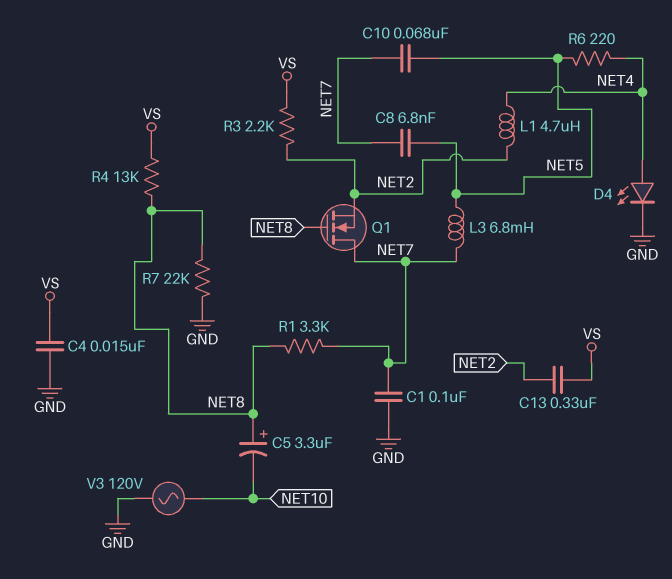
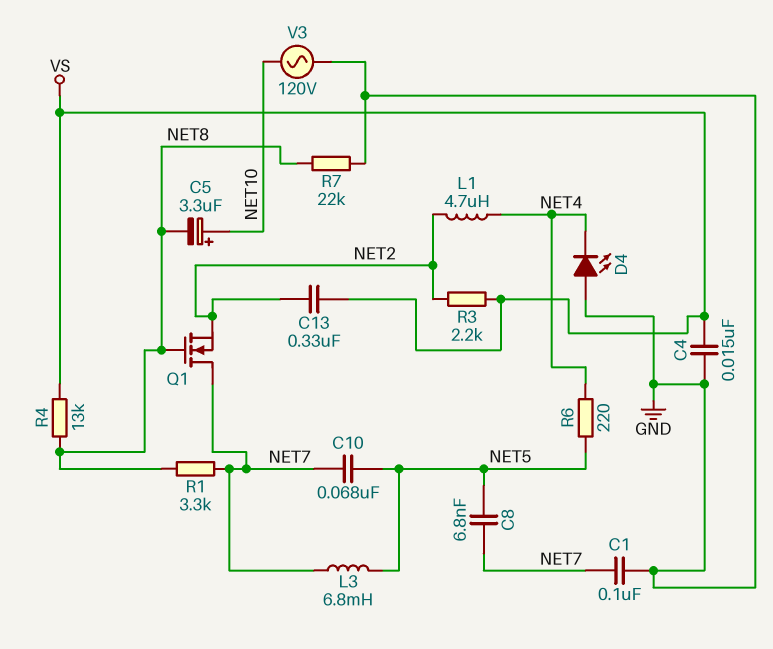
C5: 3.3uF (plus NET8, minus NET10) -> 3.3uF (plus NET10, minus NET8)
D4: LED (A NET4, K GND) -> LED (A GND, K NET4)

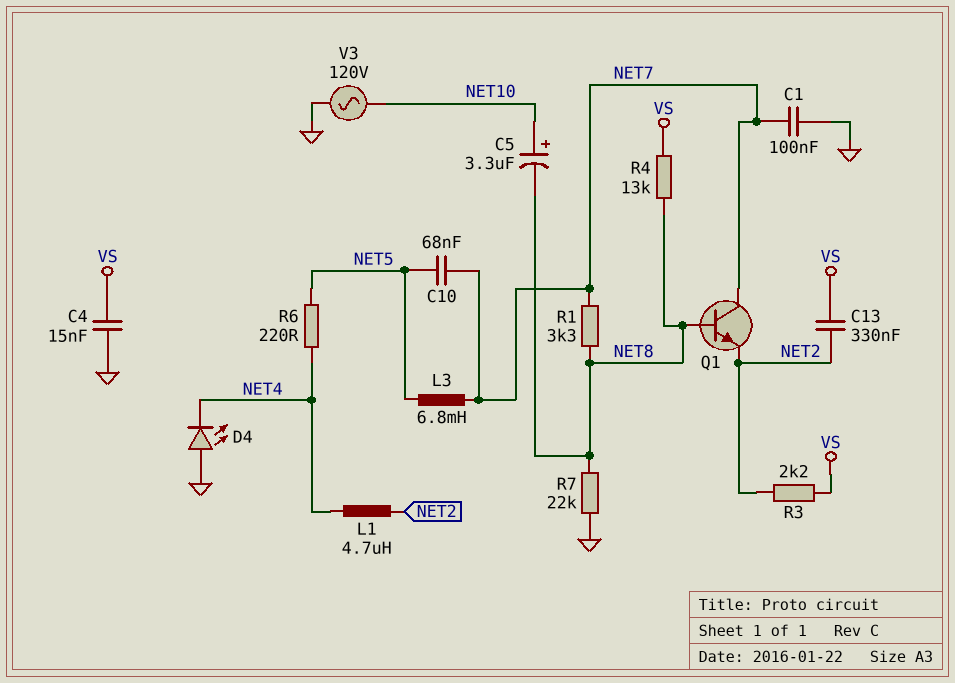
C8: 6.8nF (NET5, NET7) -> none
Q1: NMOS (G NET8, D NET7, S NET2) -> NPN (B NET8, C NET7, E NET2)

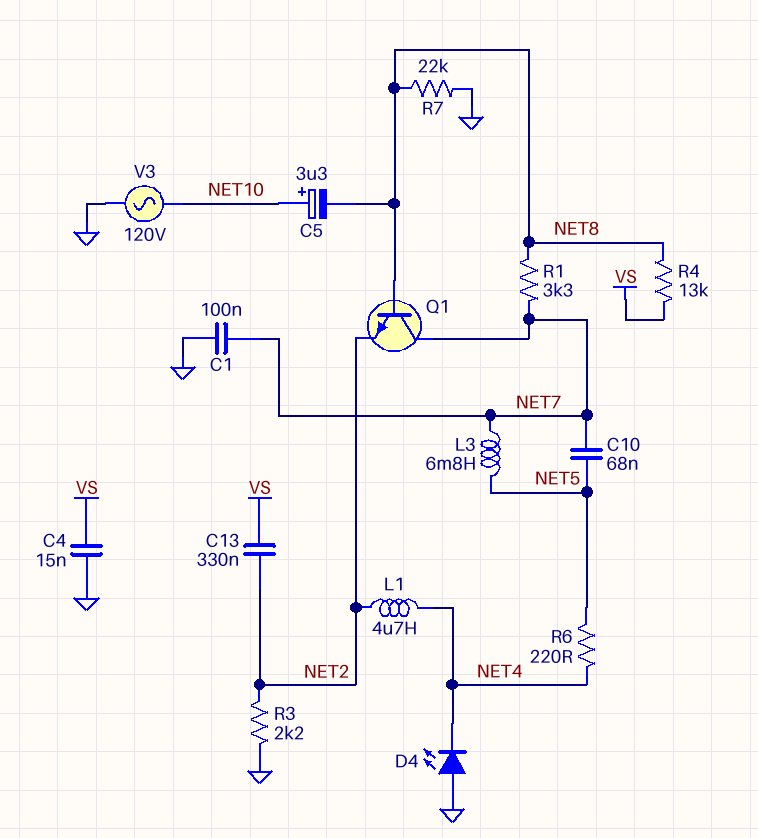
R3: 2.2k (NET2, VS) -> 2.2k (GND, NET2)

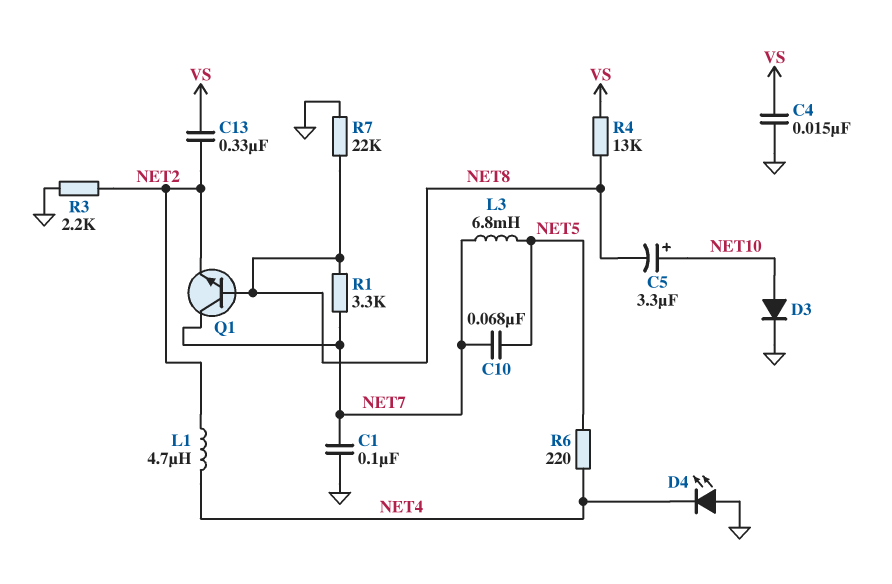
D3: none -> diode (A NET10, K GND)
V3: AC 120V (GND, NET10) -> none

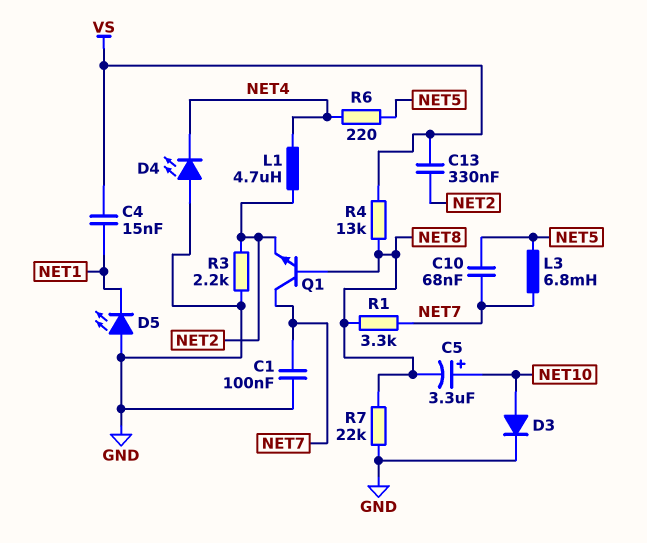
C4: 15nF (GND, VS) -> 15nF (NET1, VS)
D5: none -> LED (A GND, K NET1)

